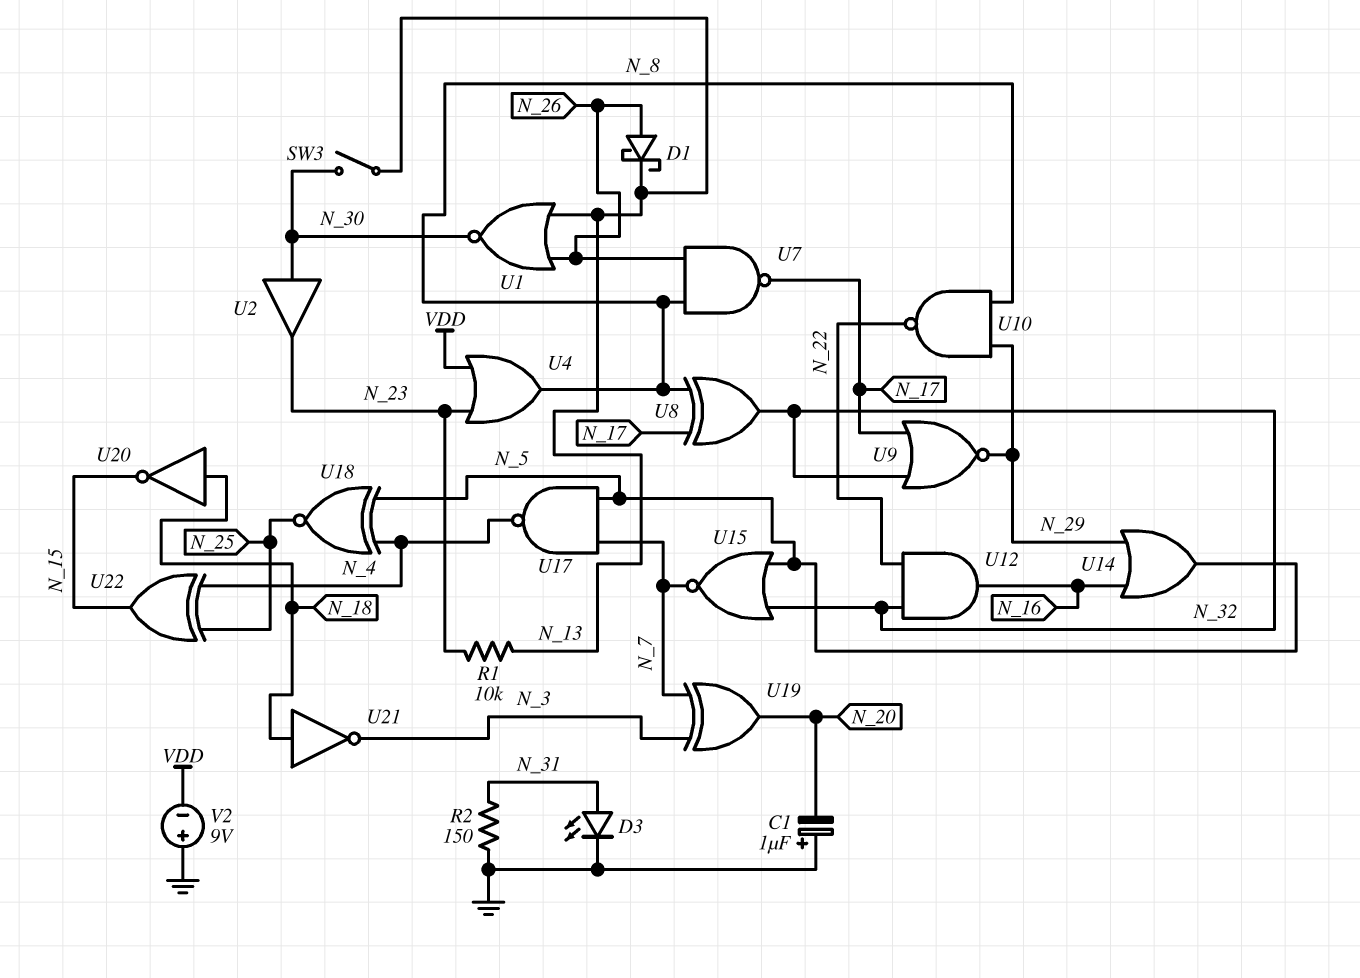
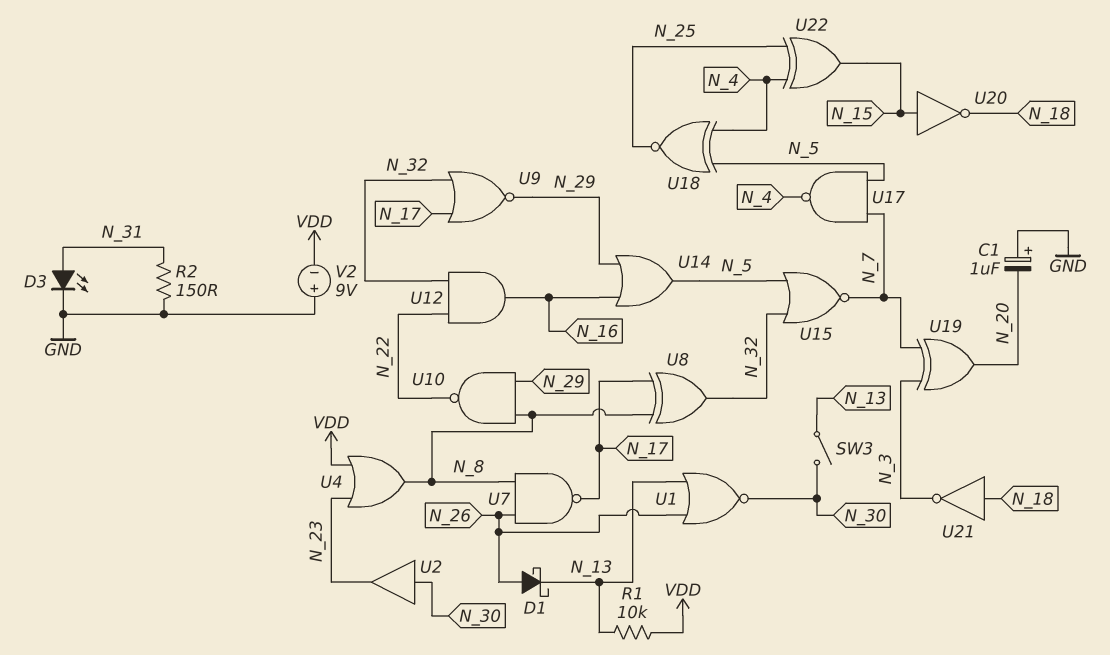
R1: 10k (N_13, N_23) -> 10k (N_13, VDD)
U20: NOT (in N_18, out N_15) -> NOT (in N_15, out N_18)

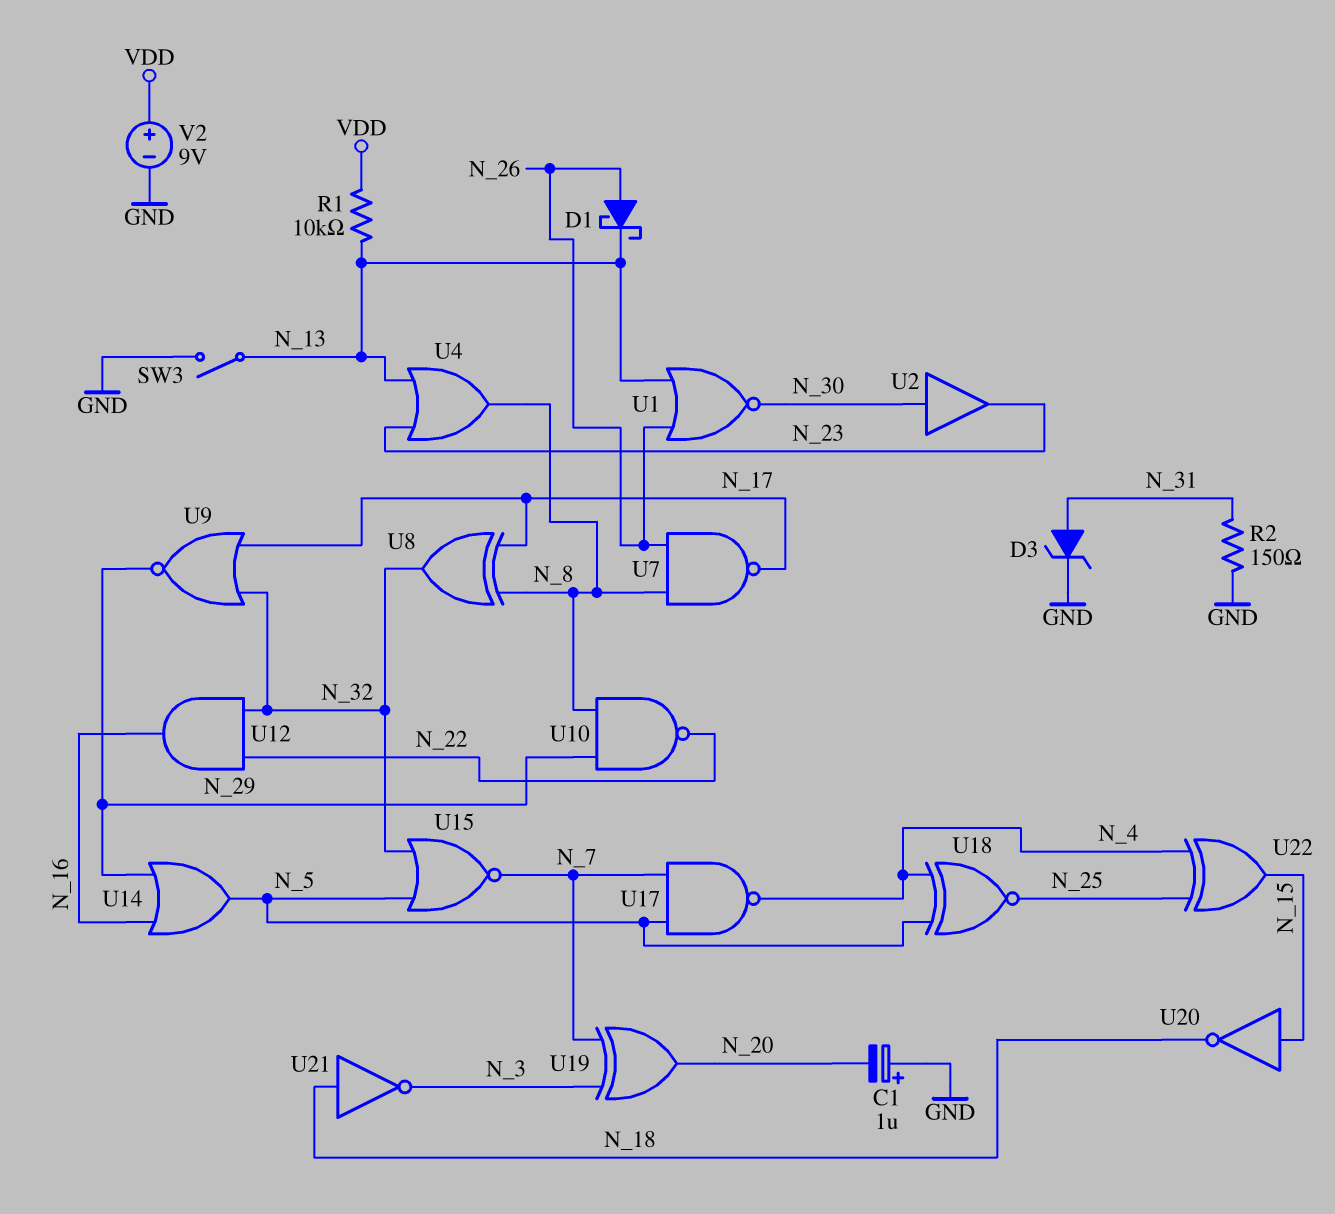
D3: LED (A N_31, K GND) -> zener (A N_31, K GND)
SW3: switch (N_13, N_30) -> switch (GND, N_13)
U4: OR (in N_23, in VDD, out N_8) -> OR (in N_13, in N_23, out N_8)
V2: 9V (plus GND, minus VDD) -> 9V (plus VDD, minus GND)

